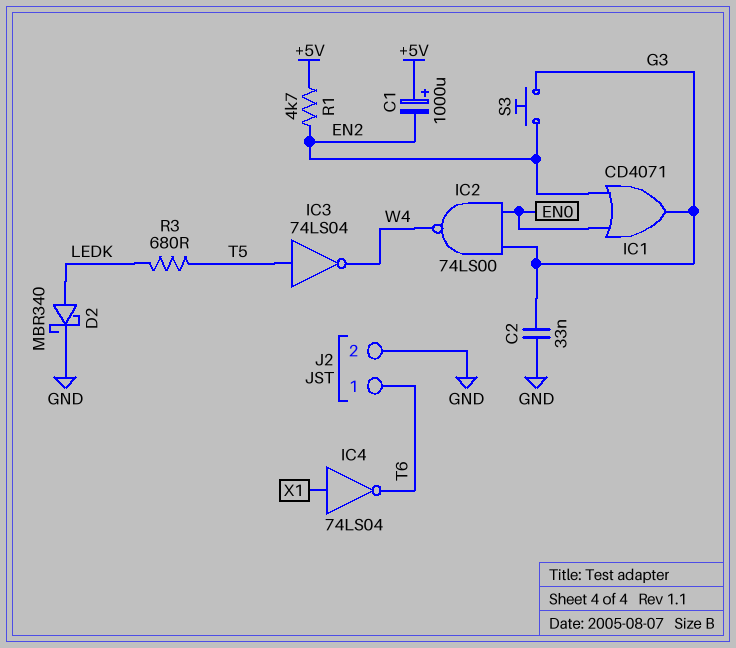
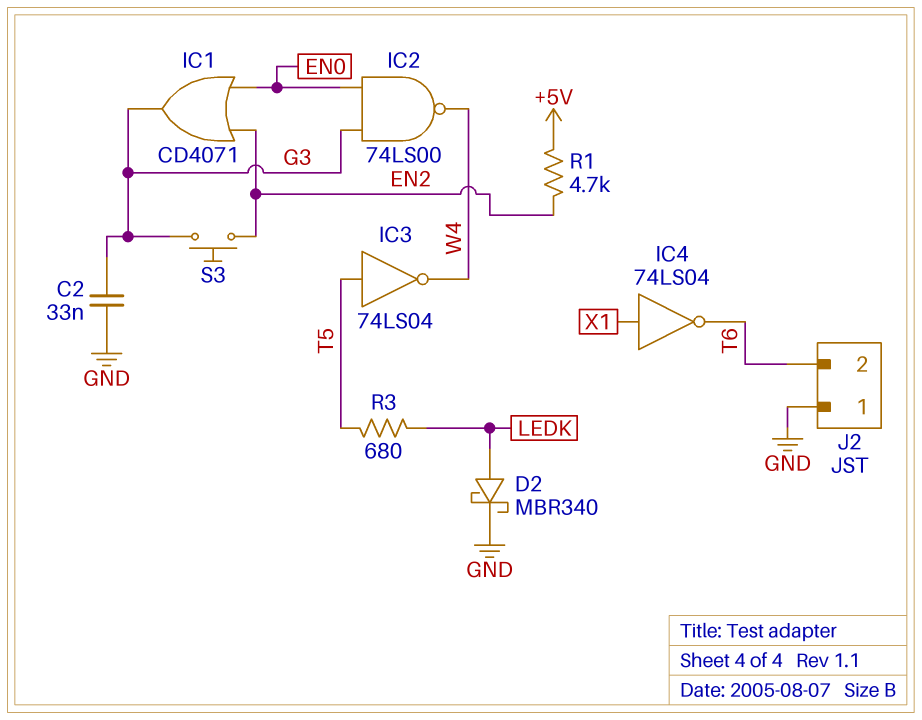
C1: 1000uF (plus +5V, minus EN2) -> none
J2 pin 1: T6 -> GND
J2 pin 2: GND -> T6

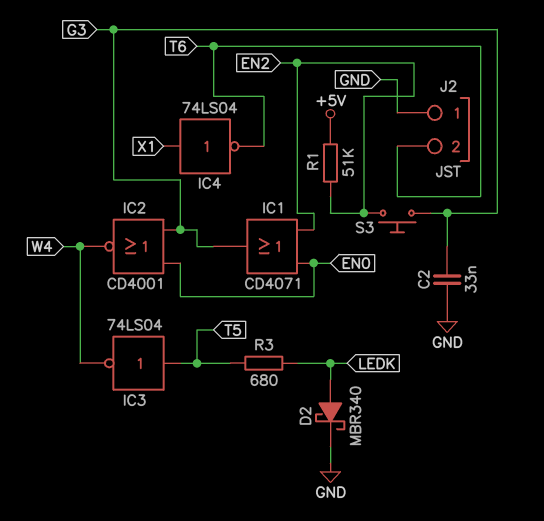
IC2: NAND 74LS00 (in EN0, in G3, out W4) -> NOR CD4001 (in EN0, in G3, out W4)
R1: 4.7k (+5V, EN2) -> 51k (+5V, EN2)

